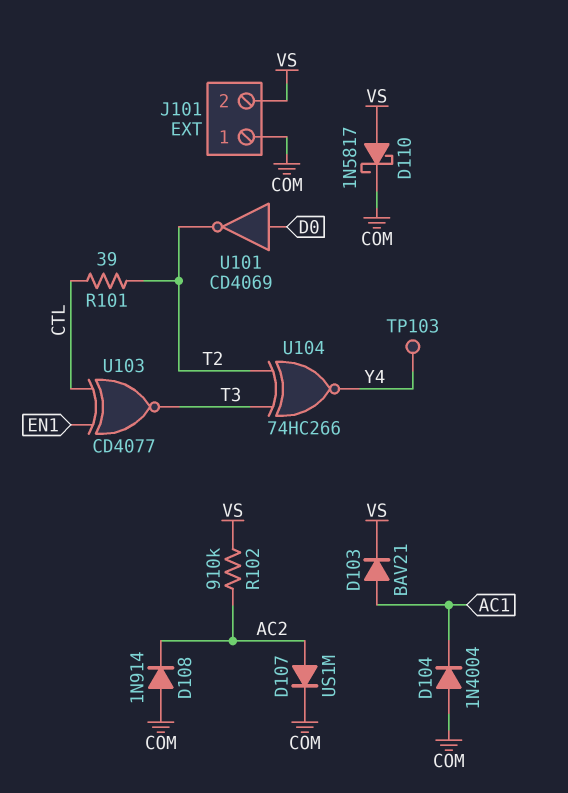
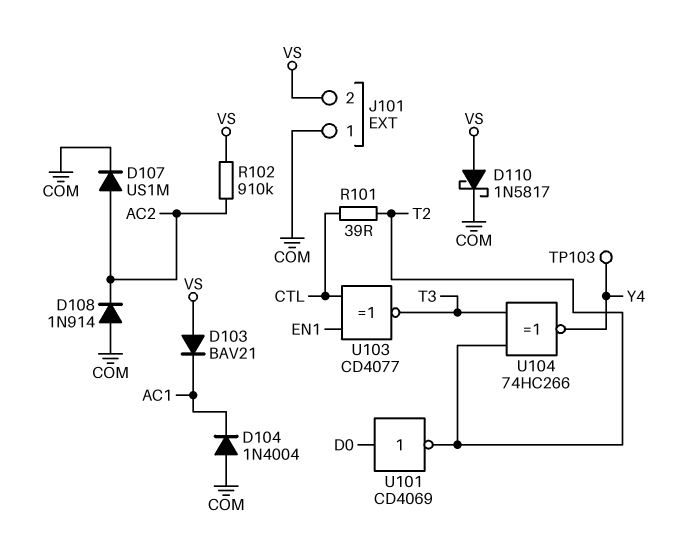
D103: diode BAV21 (A AC1, K VS) -> diode BAV21 (A VS, K AC1)

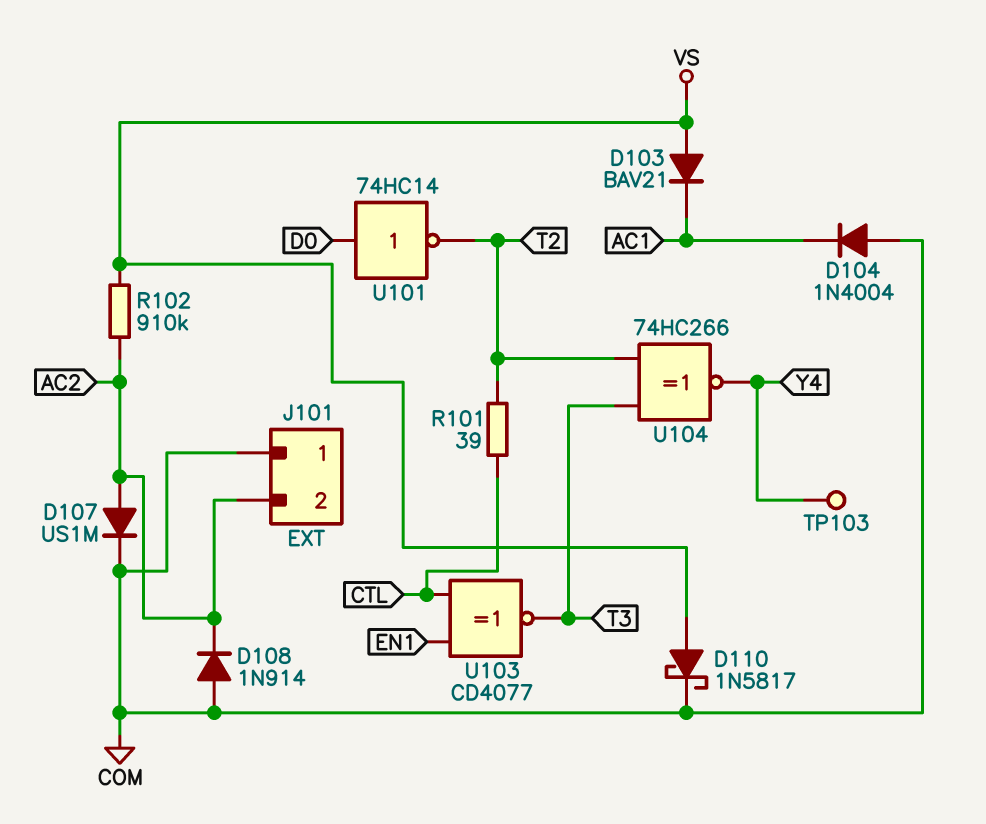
J101 pin 2: VS -> AC2
U101: NOT CD4069 (in D0, out T2) -> NOT 74HC14 (in D0, out T2)

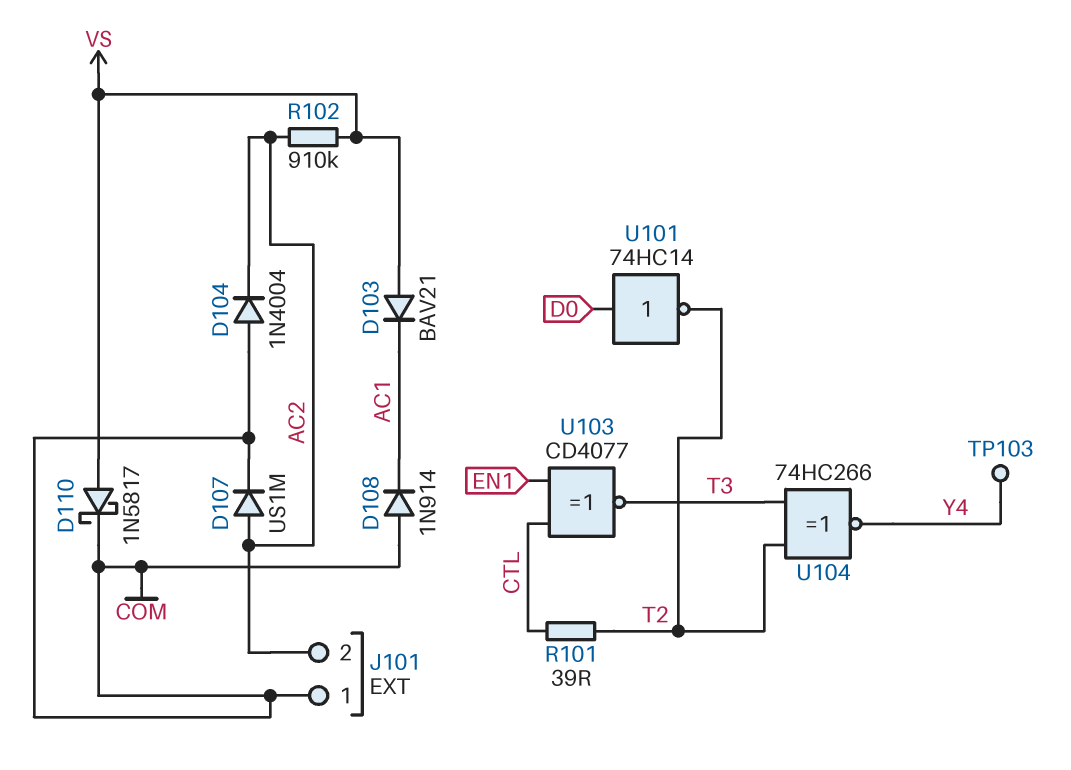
D104: diode 1N4004 (A COM, K AC1) -> diode 1N4004 (A COM, K AC2)
D108: diode 1N914 (A COM, K AC2) -> diode 1N914 (A COM, K AC1)

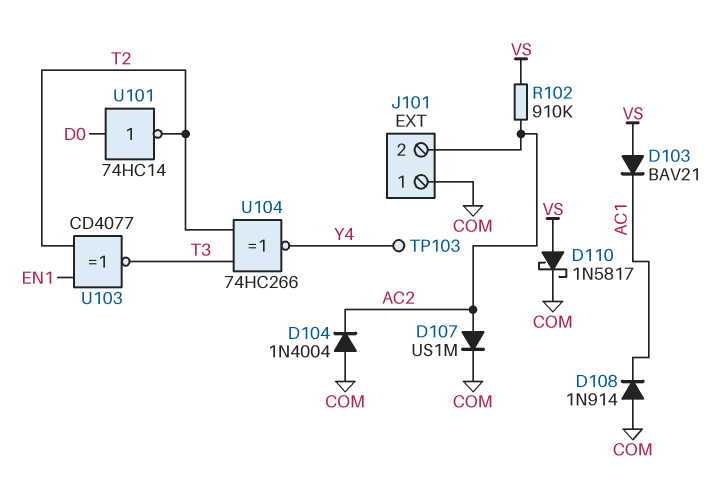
R101: 39 (CTL, T2) -> none
U103: XNOR CD4077 (in CTL, in EN1, out T3) -> XNOR CD4077 (in EN1, in T2, out T3)

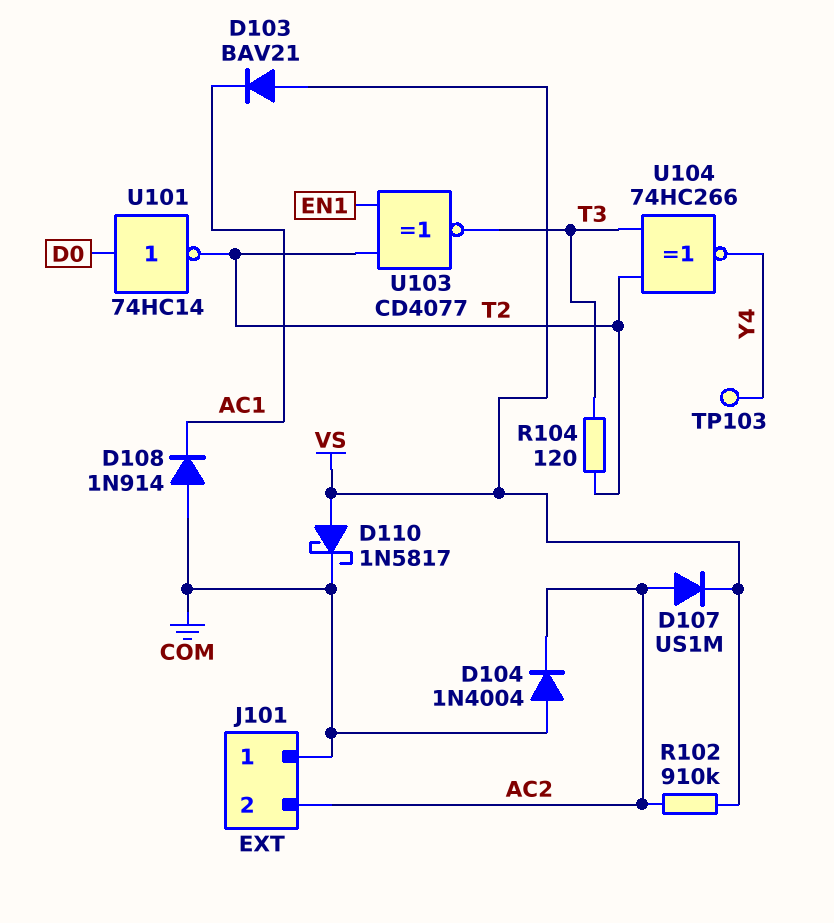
D107: diode US1M (A AC2, K COM) -> diode US1M (A AC2, K VS)
R104: none -> 120 (T2, T3)

